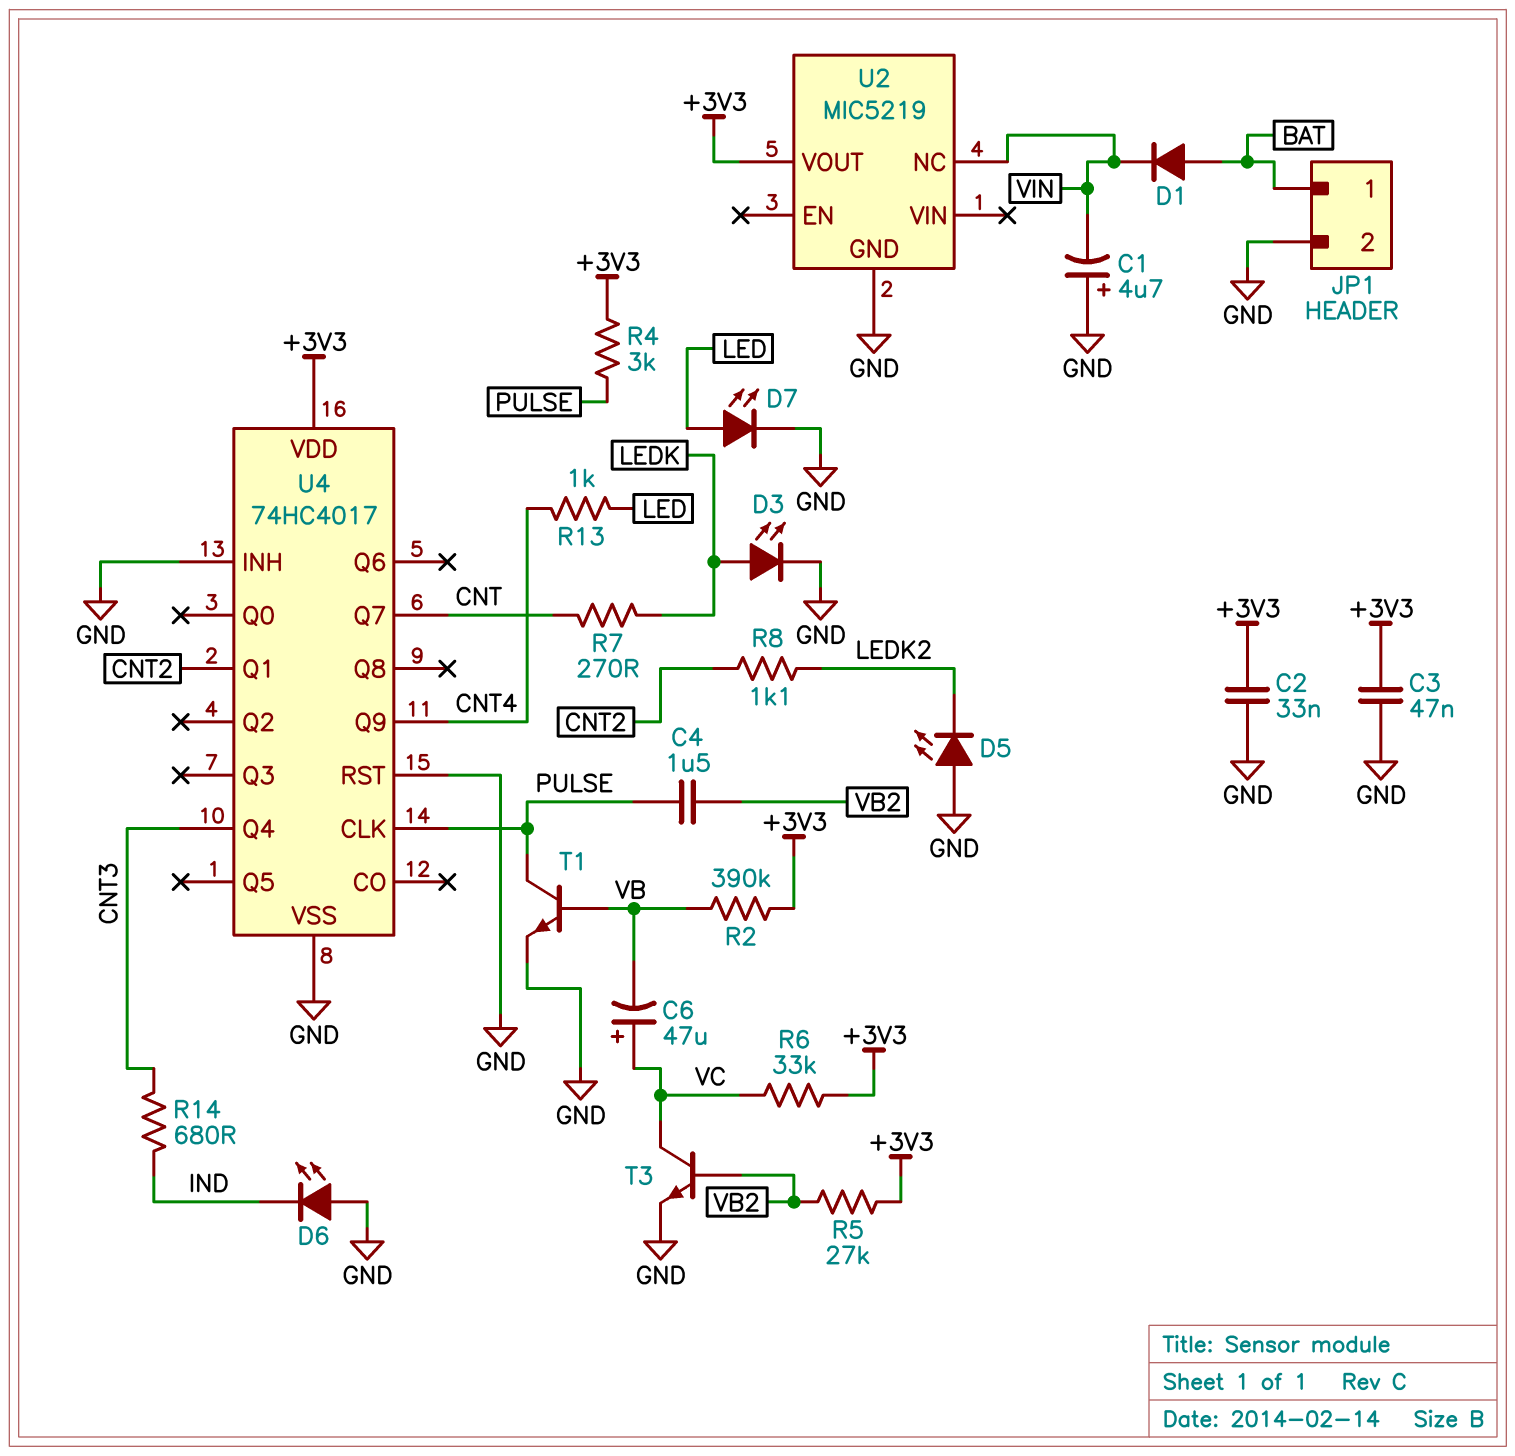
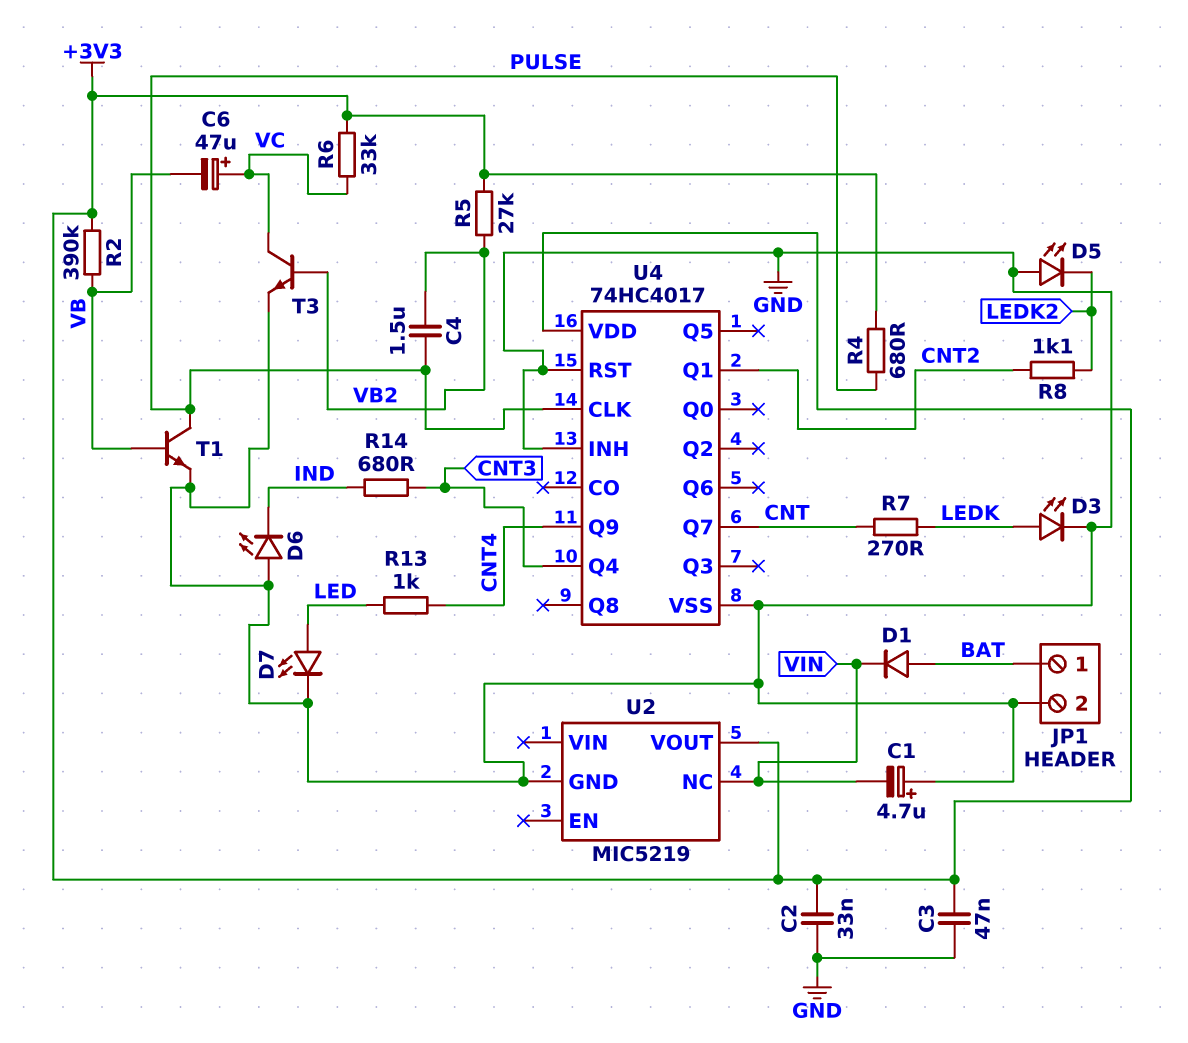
R4: 3k (+3V3, PULSE) -> 680 (+3V3, PULSE)

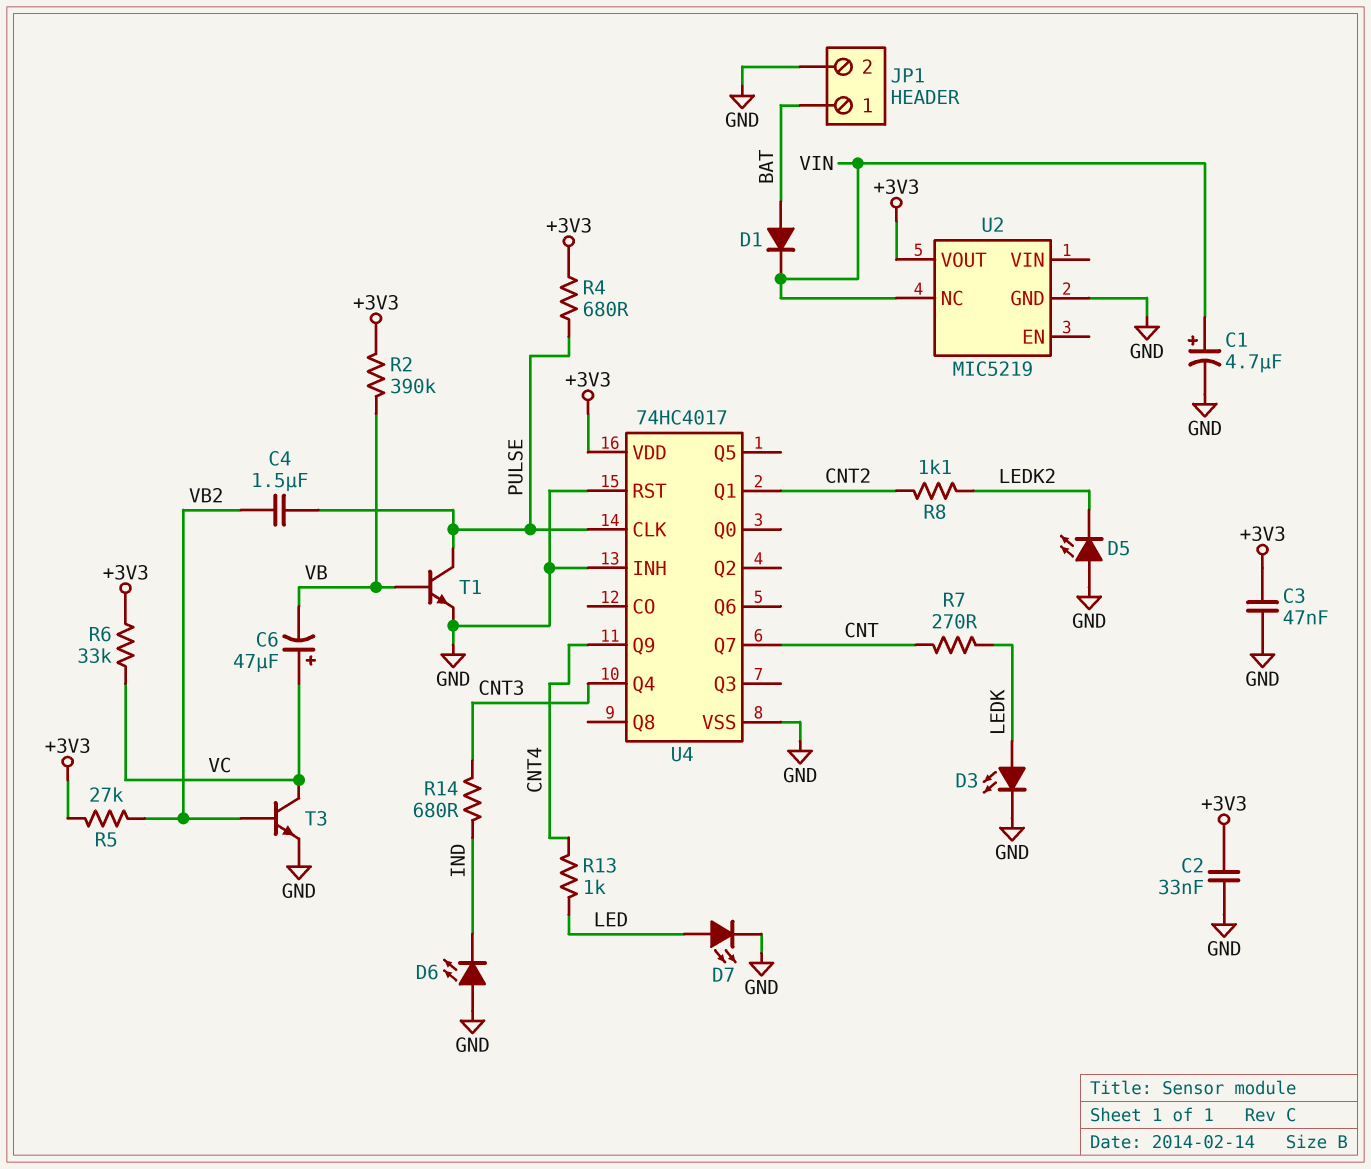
C1: 4.7uF (plus GND, minus VIN) -> 4.7uF (plus VIN, minus GND)

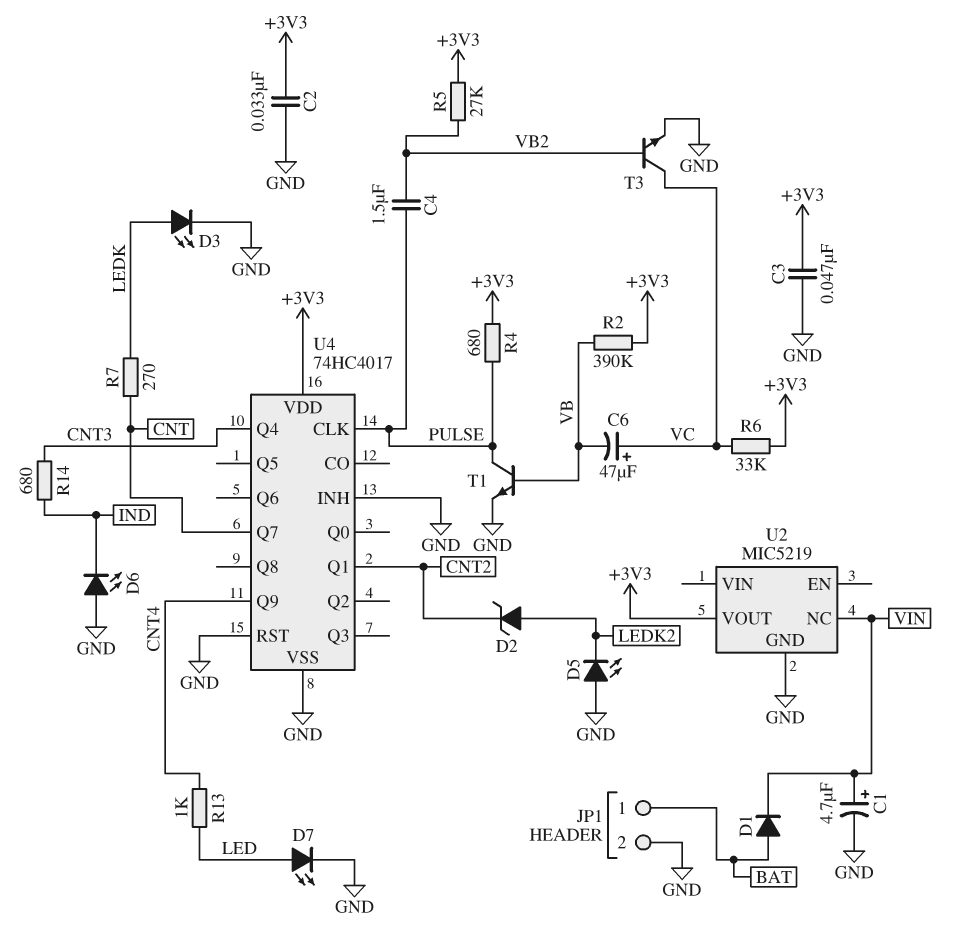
D2: none -> zener (A LEDK2, K CNT2)
R8: 1.1k (CNT2, LEDK2) -> none

